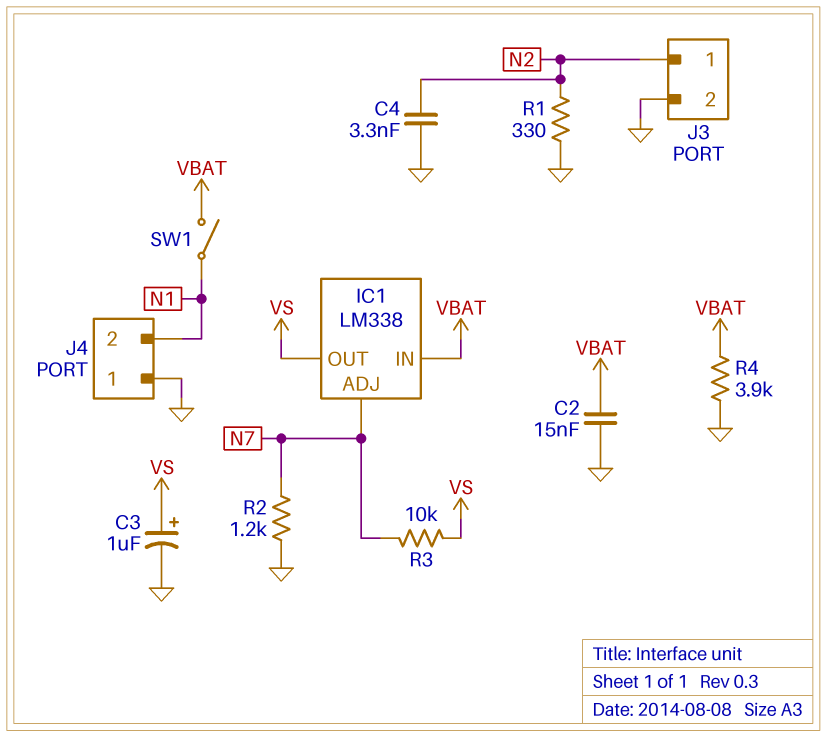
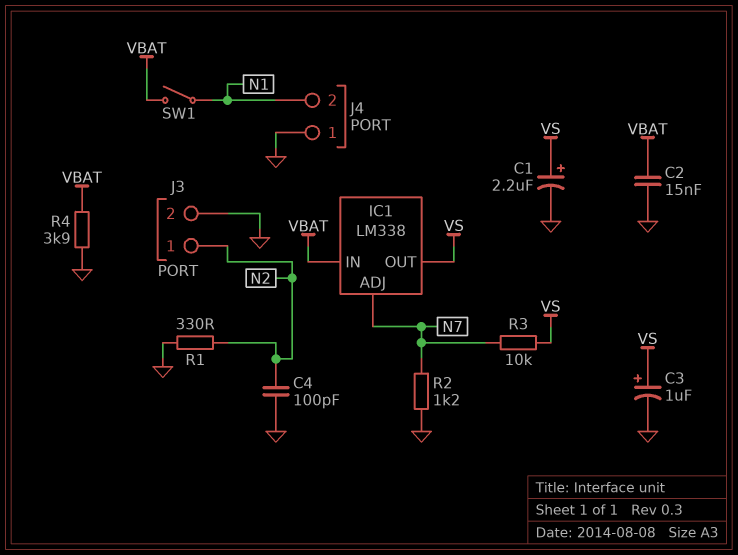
C1: none -> 2.2uF (plus VS, minus GND)
C4: 3.3nF (GND, N2) -> 100pF (GND, N2)

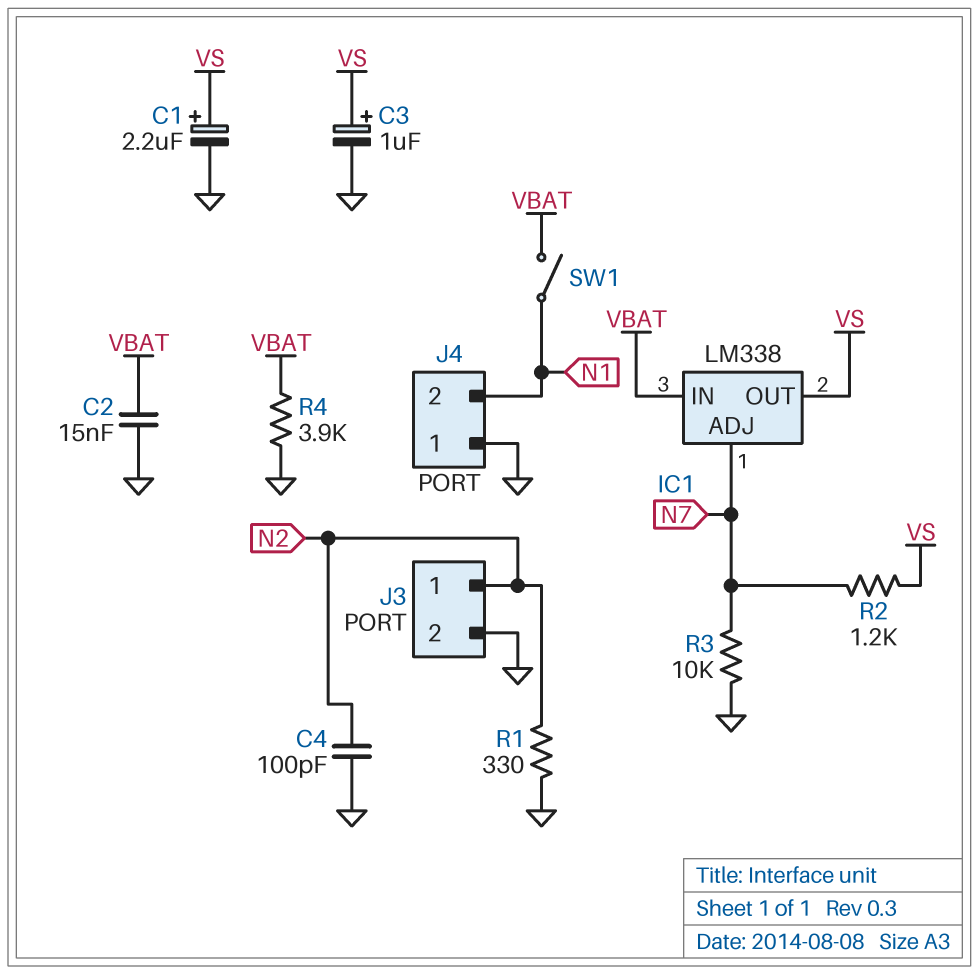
R2: 1.2k (GND, N7) -> 1.2k (N7, VS)
R3: 10k (N7, VS) -> 10k (GND, N7)

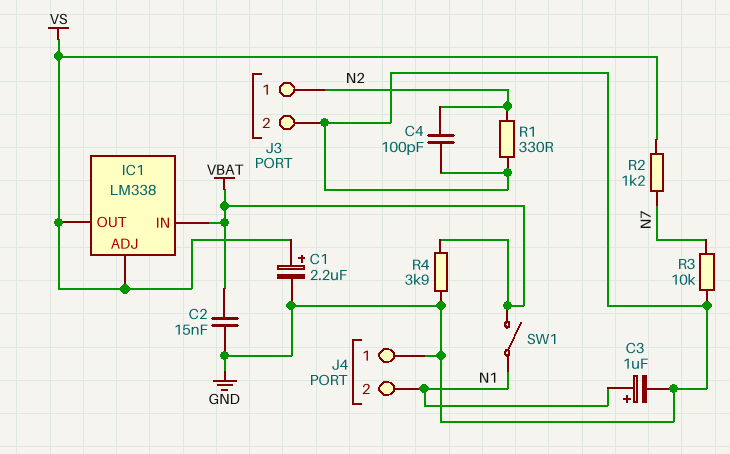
C3: 1uF (plus VS, minus GND) -> 1uF (plus N1, minus GND)
IC1 pin ADJ: N7 -> VS

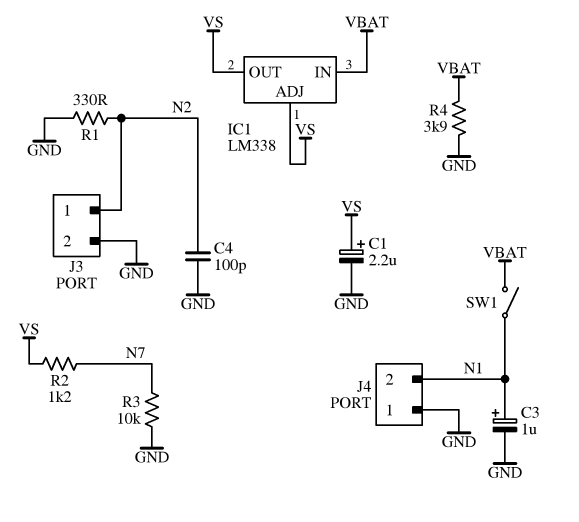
C2: 15nF (GND, VBAT) -> none

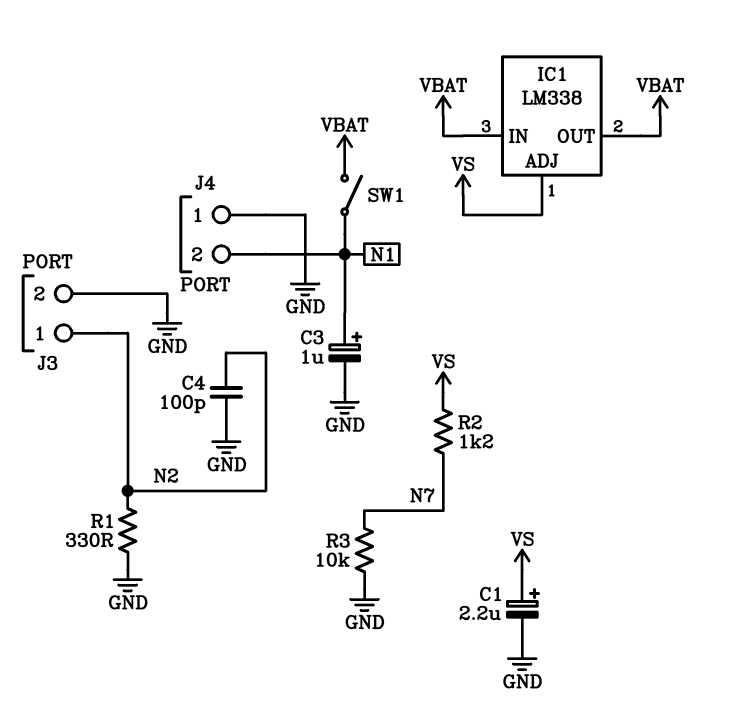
IC1 pin OUT: VS -> VBAT
R4: 3.9k (GND, VBAT) -> none

